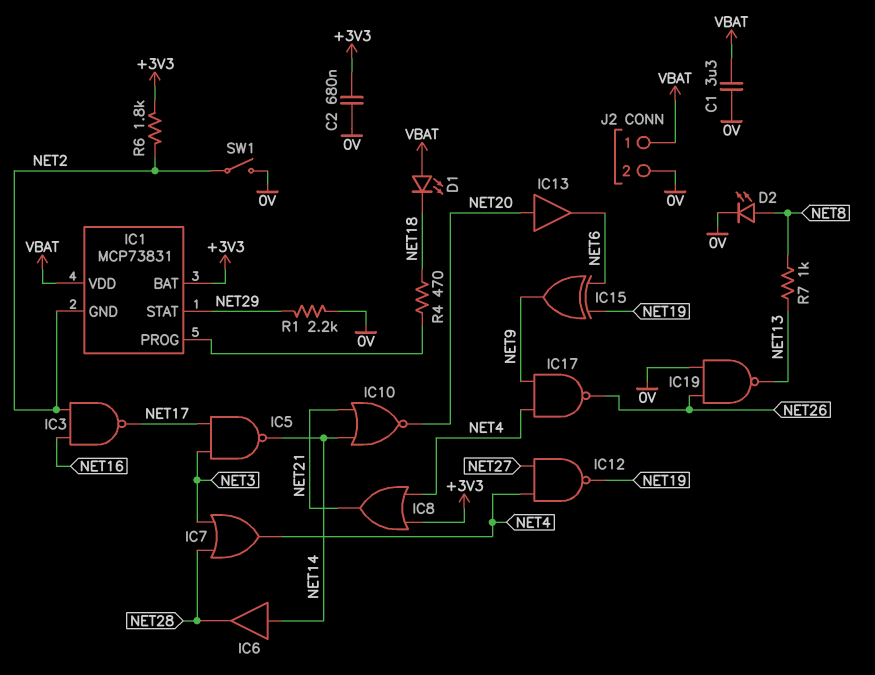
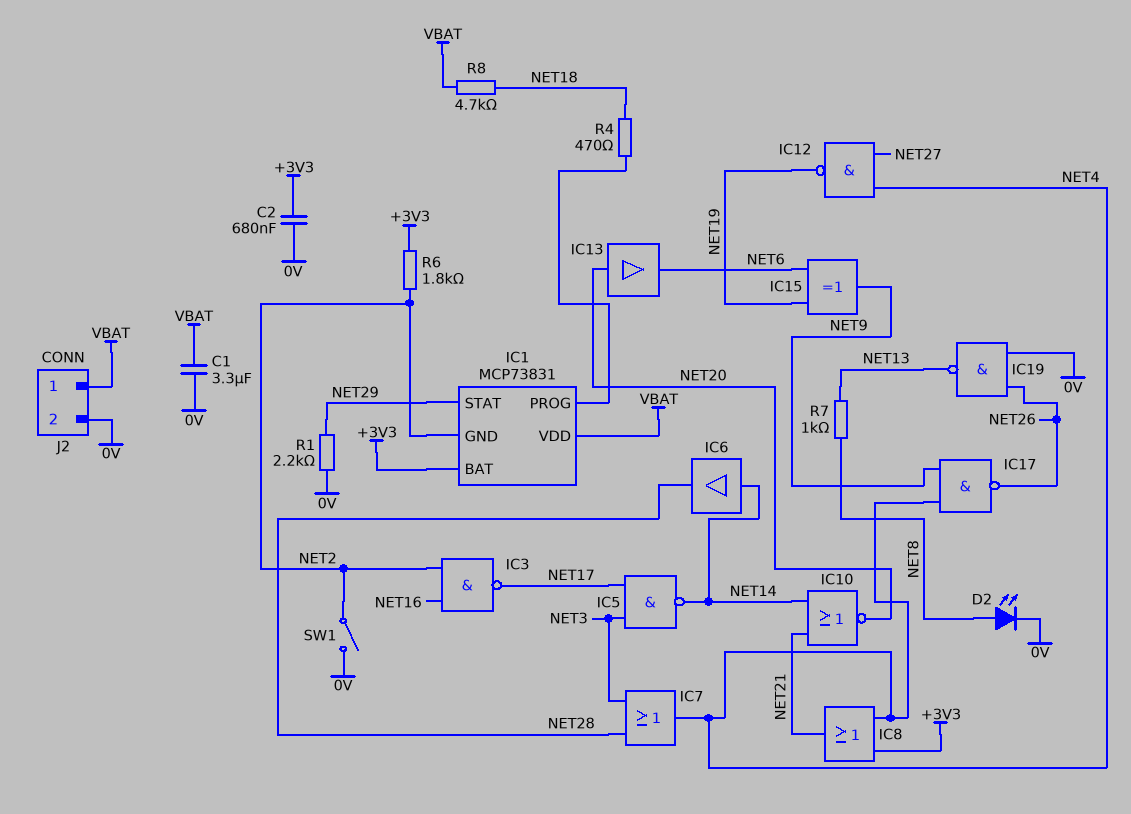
D1: LED (A VBAT, K NET18) -> none
R8: none -> 4.7k (NET18, VBAT)

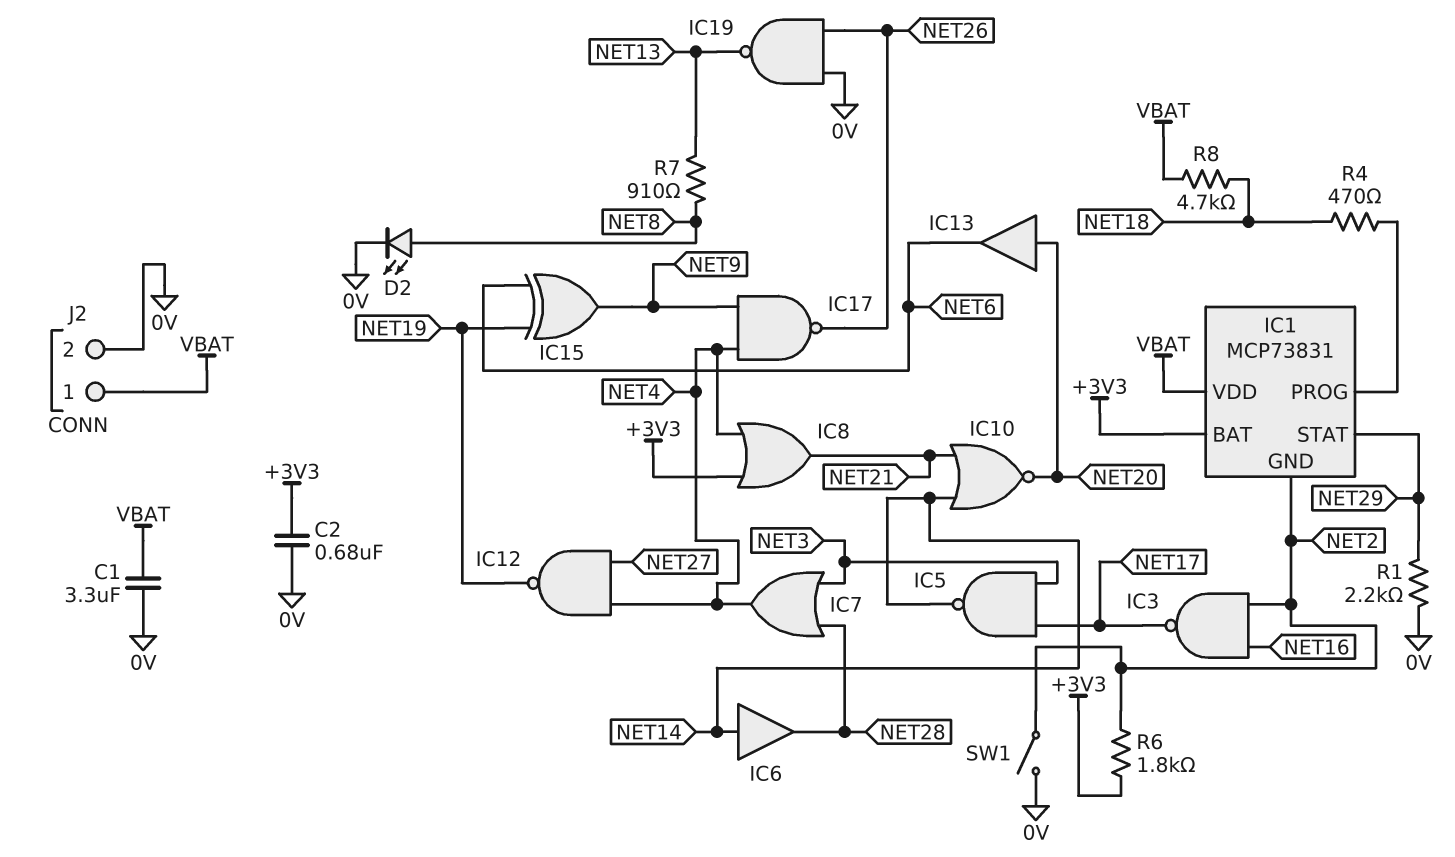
R7: 1k (NET8, NET13) -> 910 (NET8, NET13)

